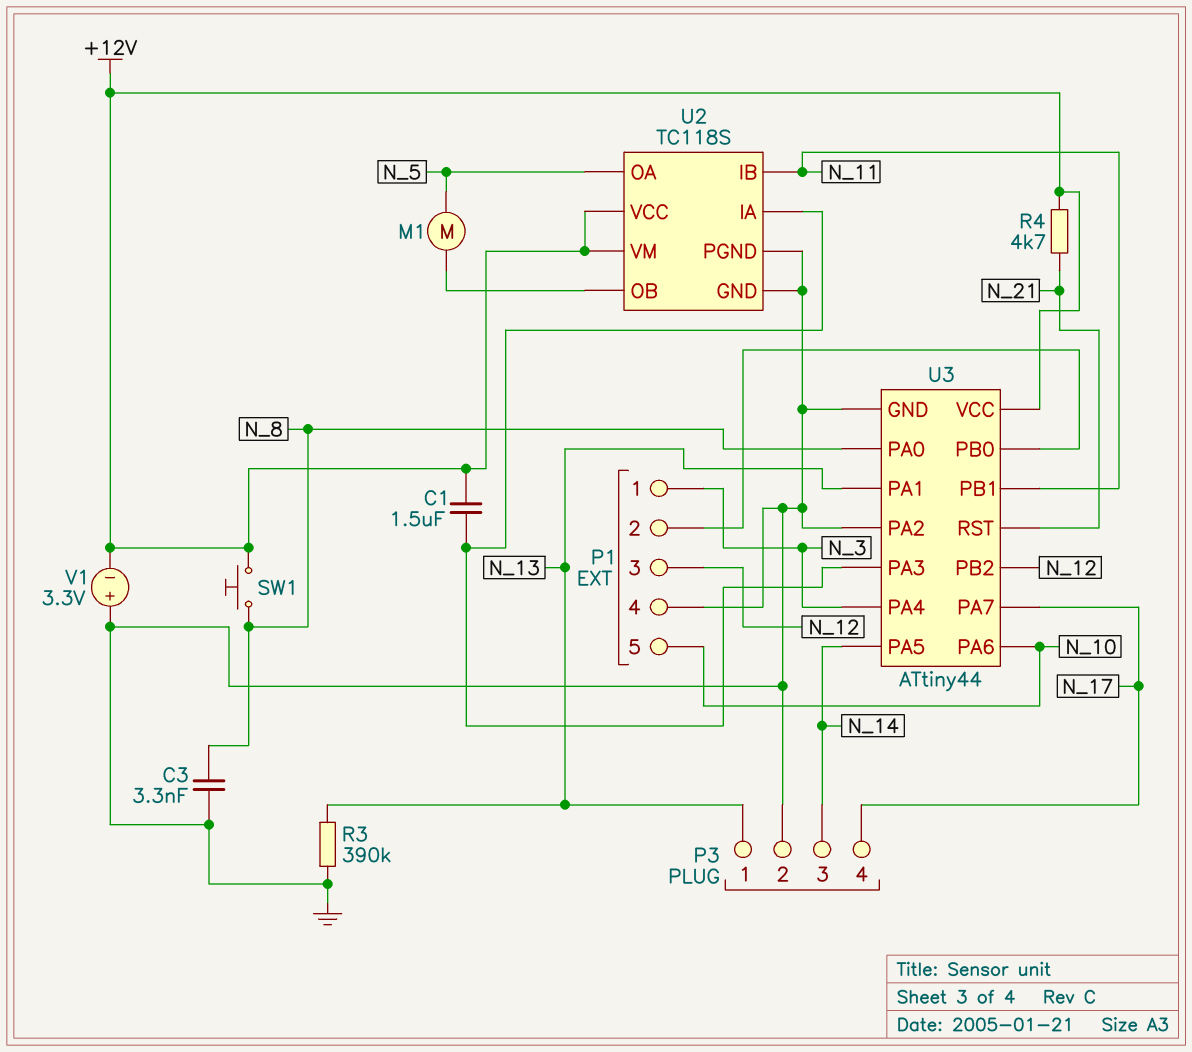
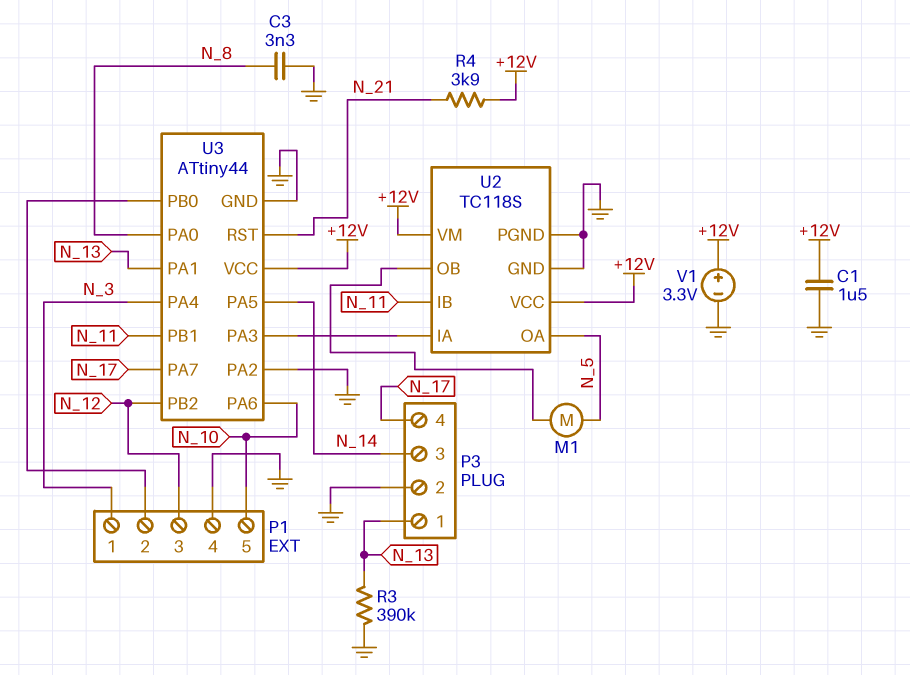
C1: 1.5uF (+12V, U2/IA) -> 1.5uF (+12V, GND)
R4: 4.7k (+12V, N_21) -> 3.9k (+12V, N_21)
SW1: button (+12V, N_8) -> none
V1: 3.3V (plus GND, minus +12V) -> 3.3V (plus +12V, minus GND)

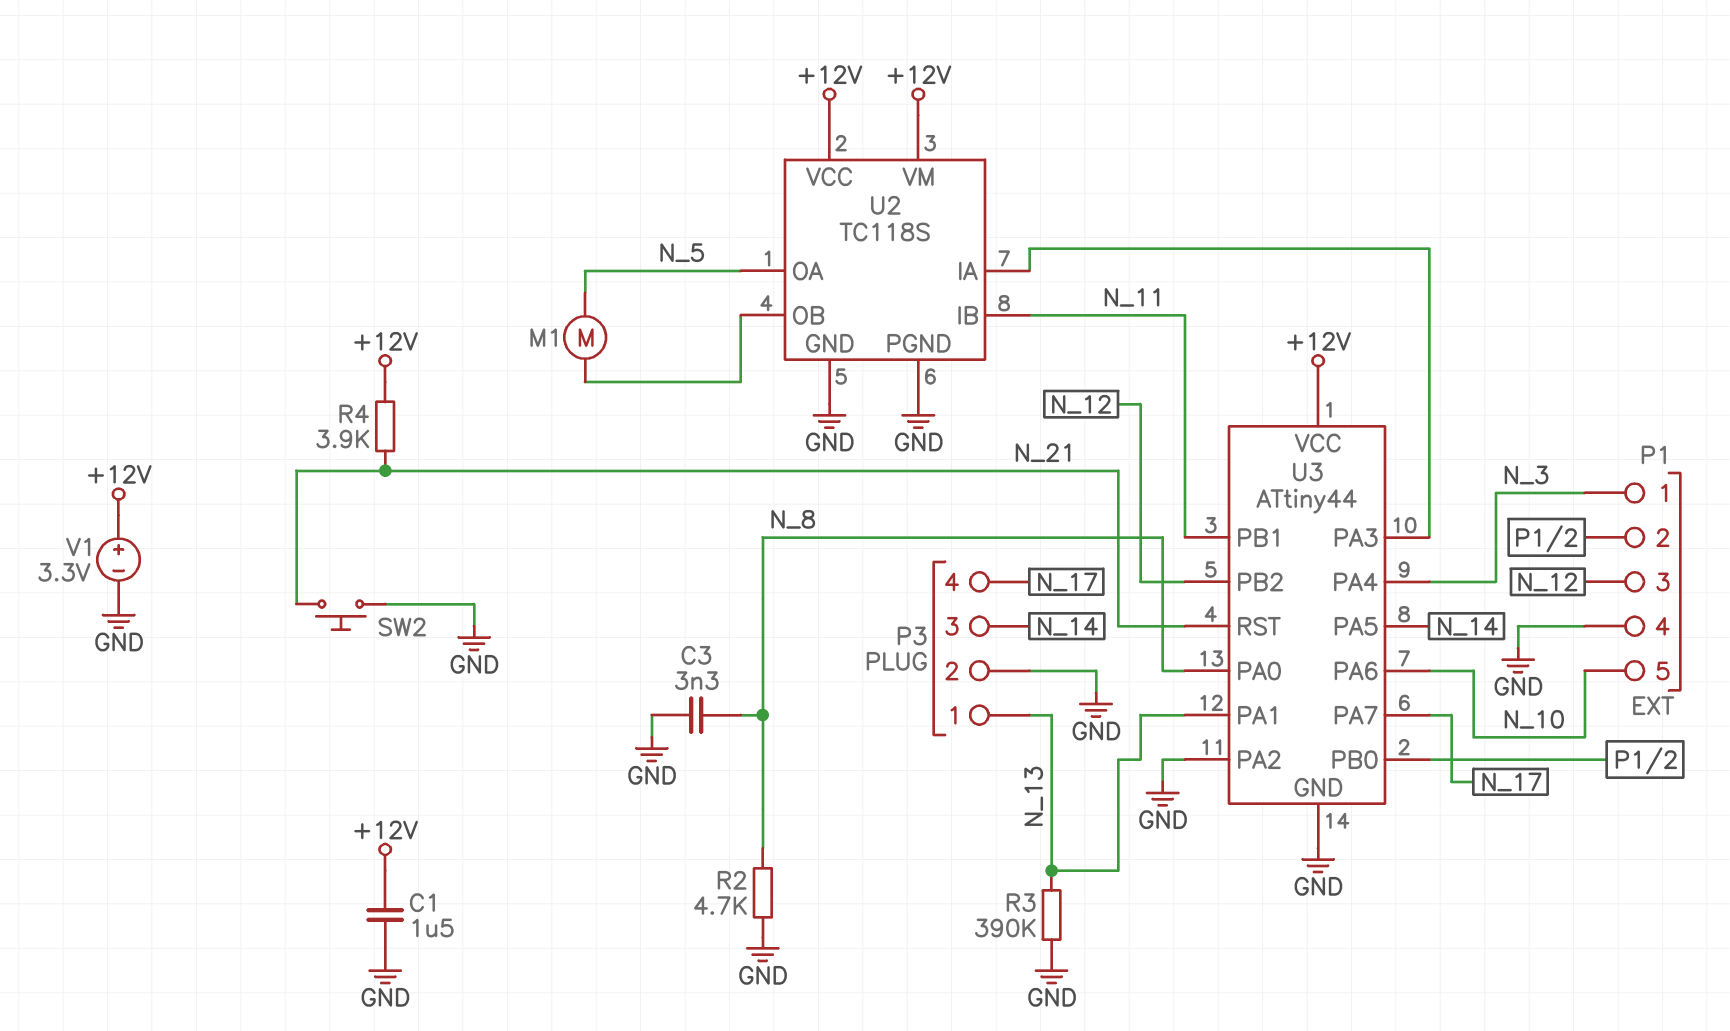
R2: none -> 4.7k (GND, N_8)
SW2: none -> button (GND, N_21)

